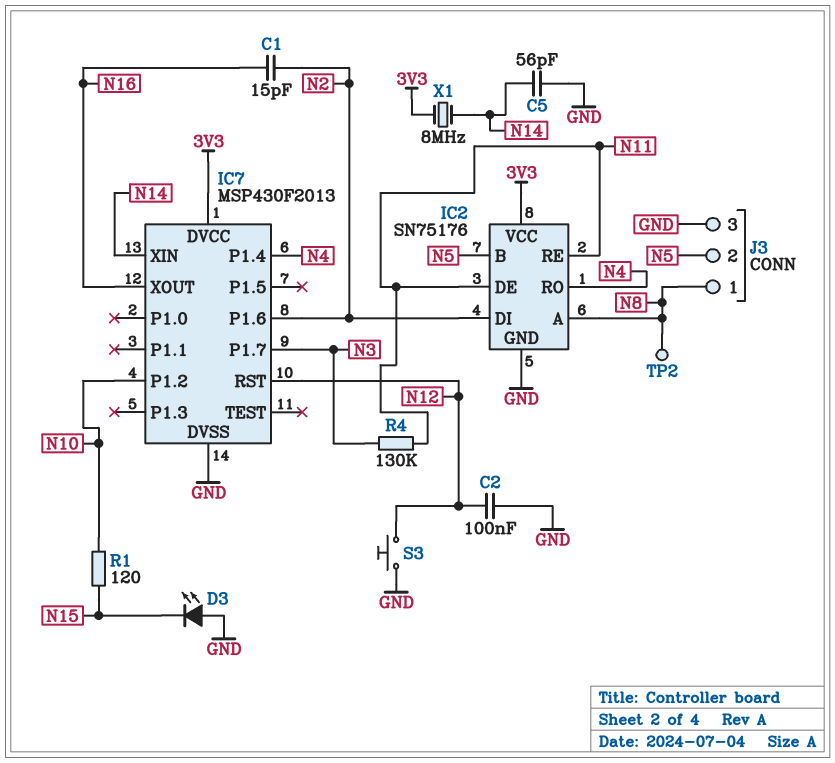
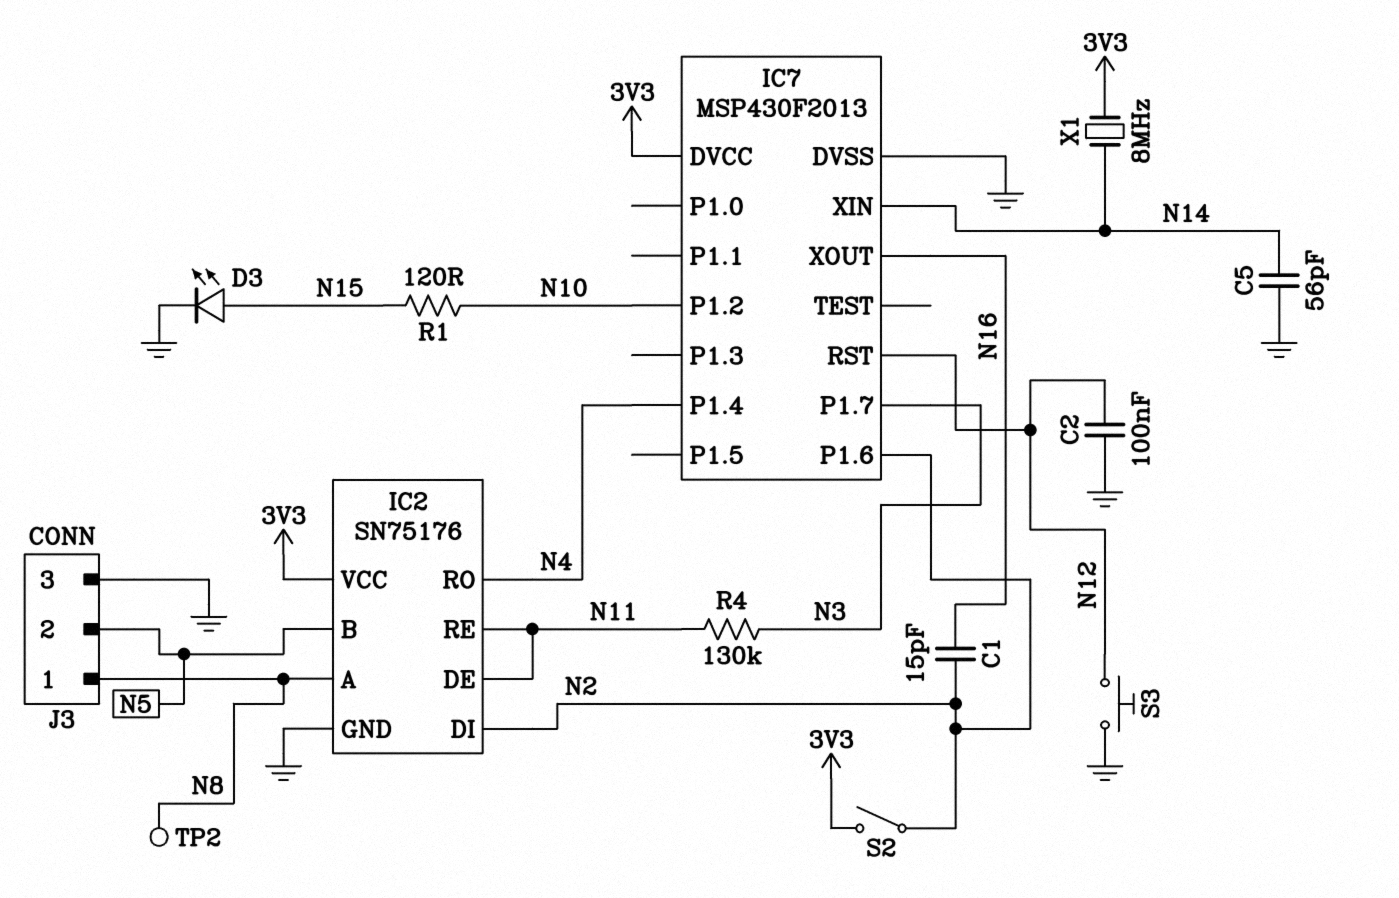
D3: LED (A GND, K N15) -> LED (A N15, K GND)
S2: none -> switch (3V3, N2)

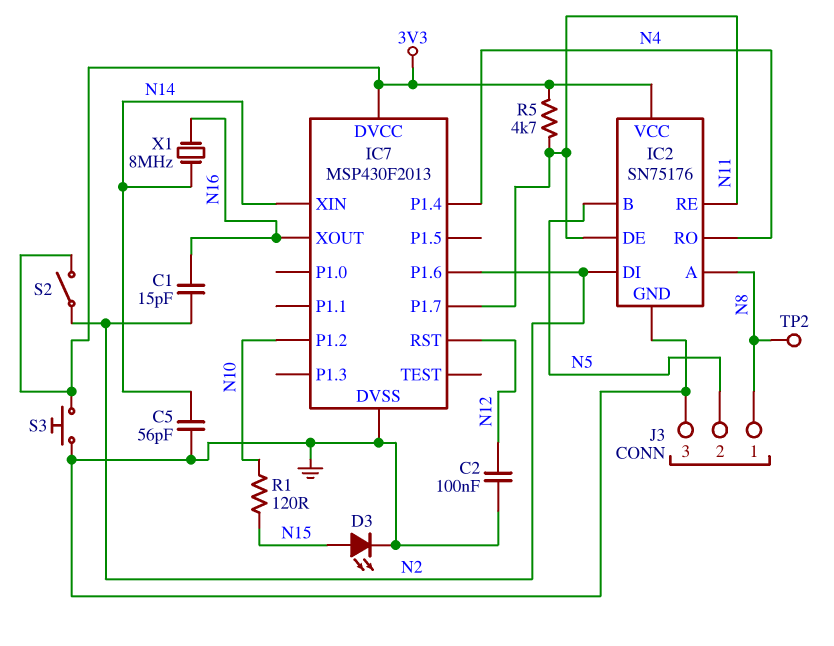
IC7 pin P1.7: N3 -> N11
R4: 130k (N3, N11) -> none
R5: none -> 4.7k (3V3, N11)
S3: button (GND, N12) -> button (3V3, GND)
X1: 8MHz (3V3, N14) -> 8MHz (N14, N16)

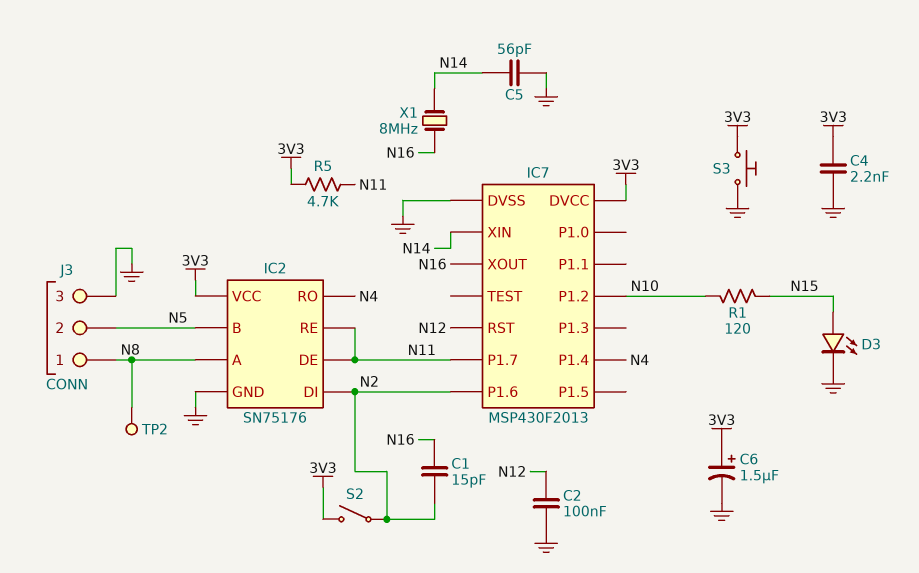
C4: none -> 2.2nF (3V3, GND)
C6: none -> 1.5uF (plus 3V3, minus GND)

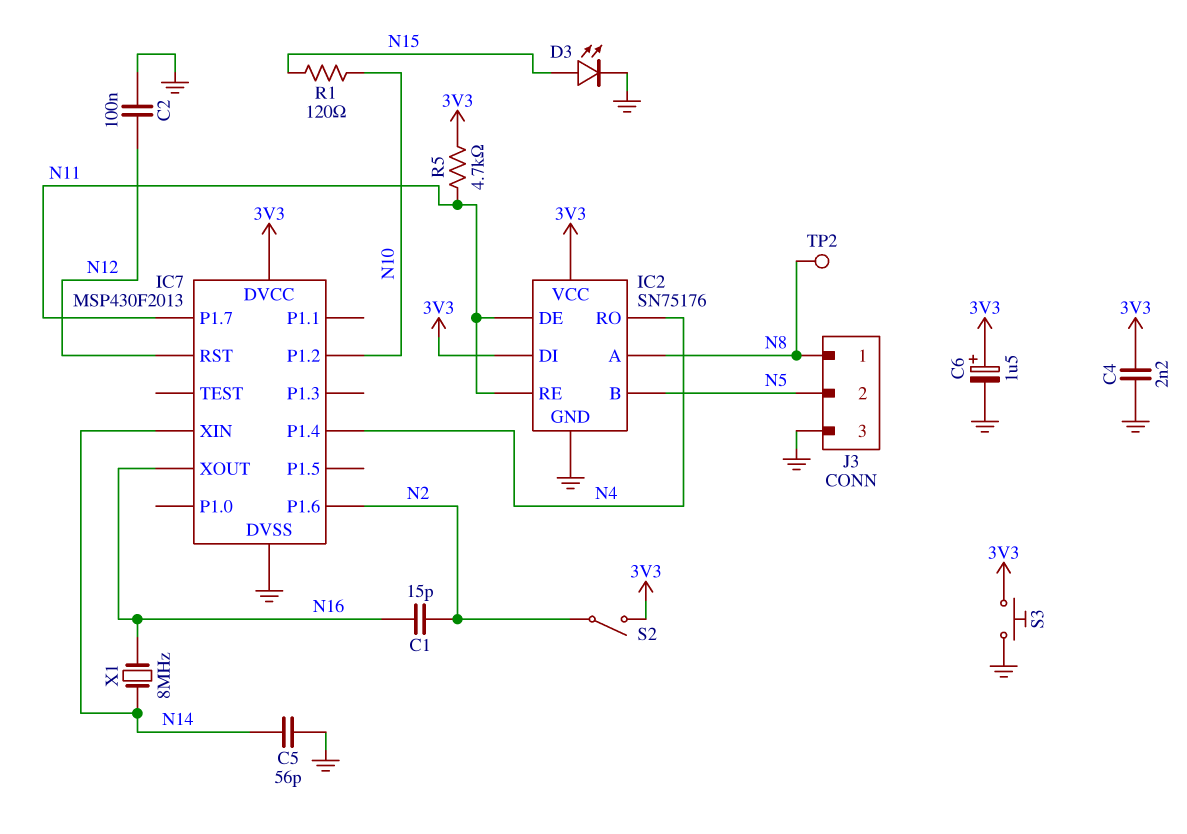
IC2 pin DI: N2 -> 3V3

